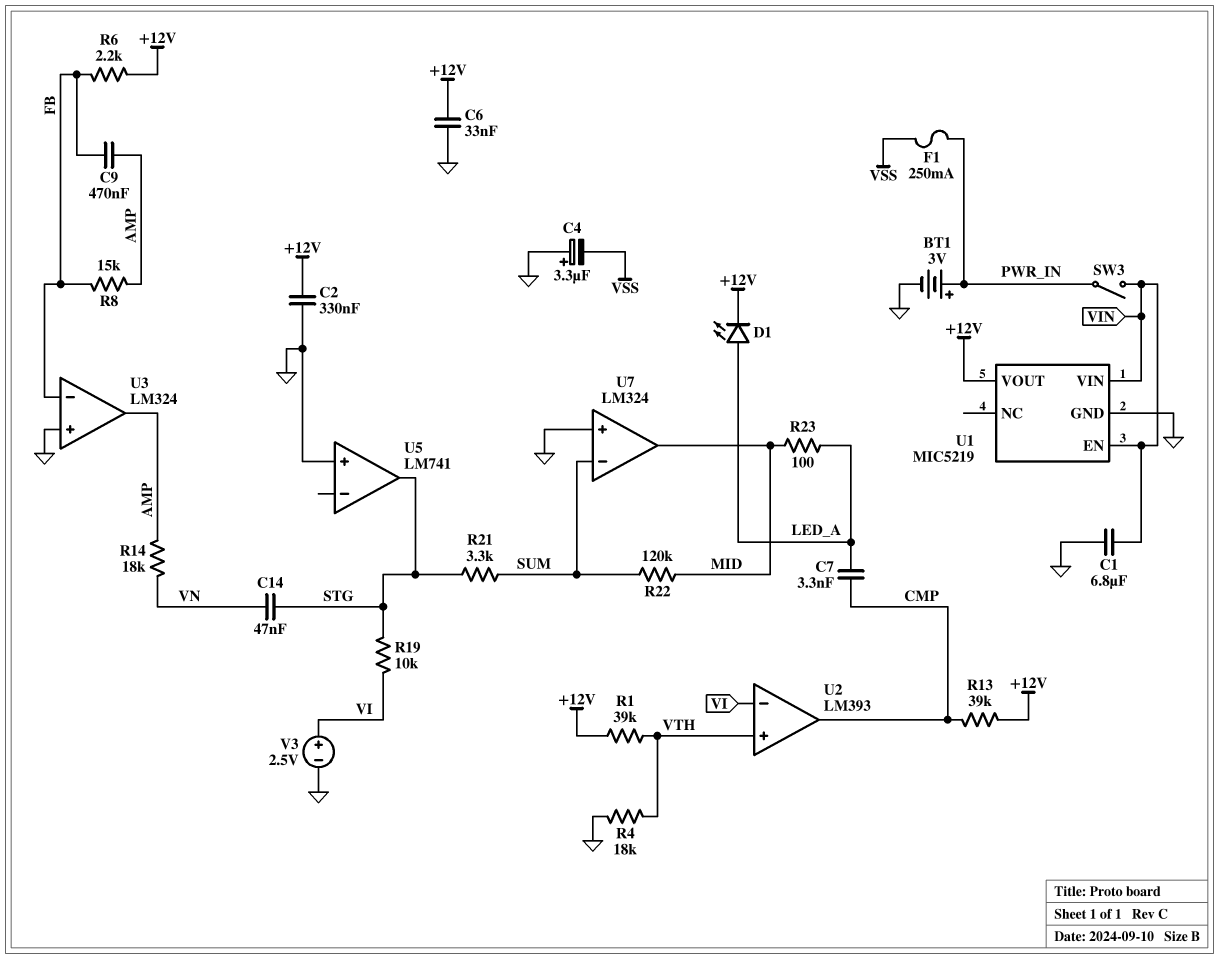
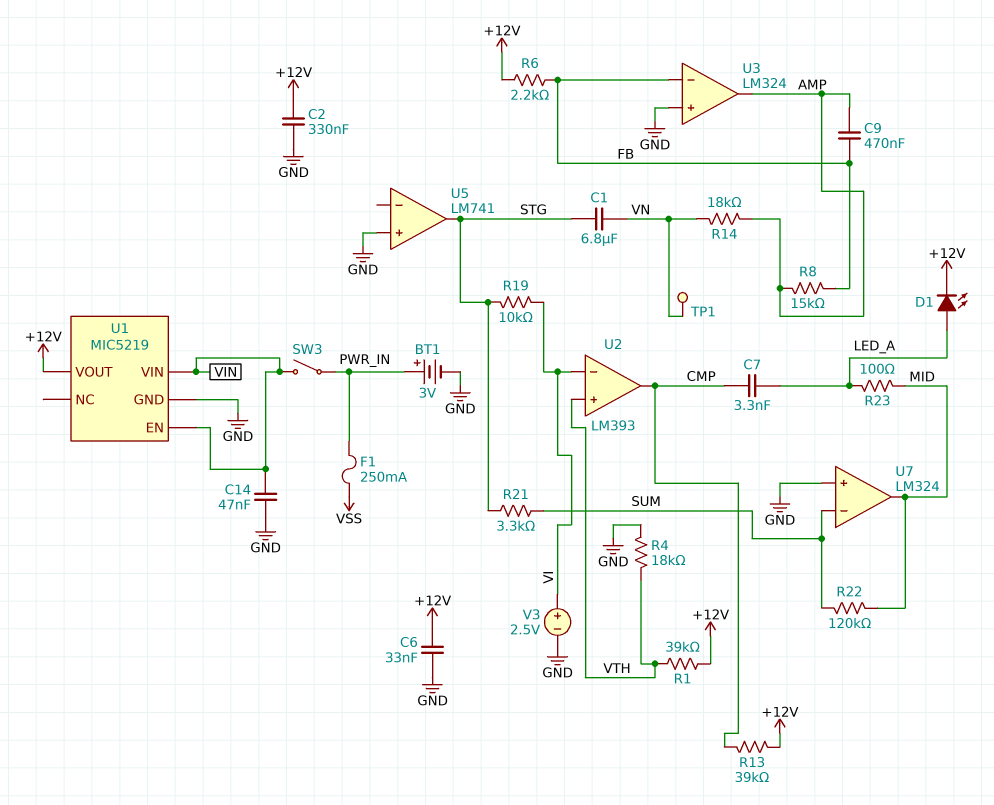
C1: 6.8uF (GND, VIN) -> 6.8uF (STG, VN)
C4: 3.3uF (plus GND, minus VSS) -> none
C14: 47nF (STG, VN) -> 47nF (GND, VIN)
TP1: none -> test point (VN)

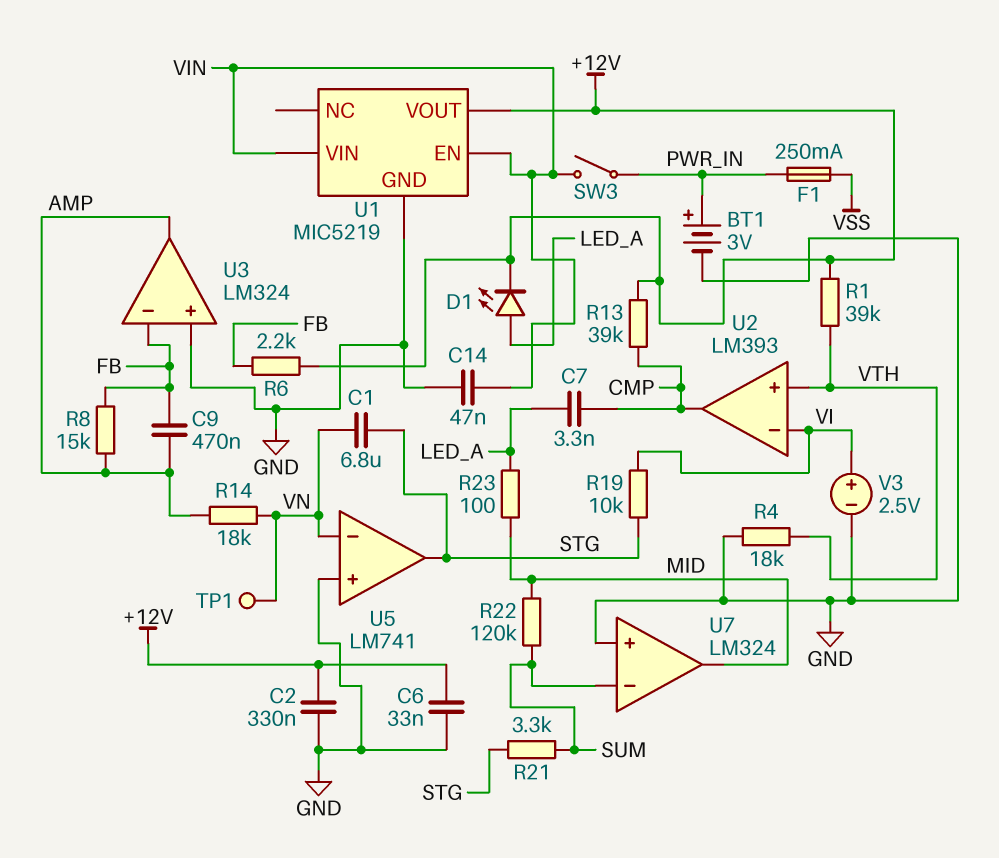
U5 pin in-: none -> VN

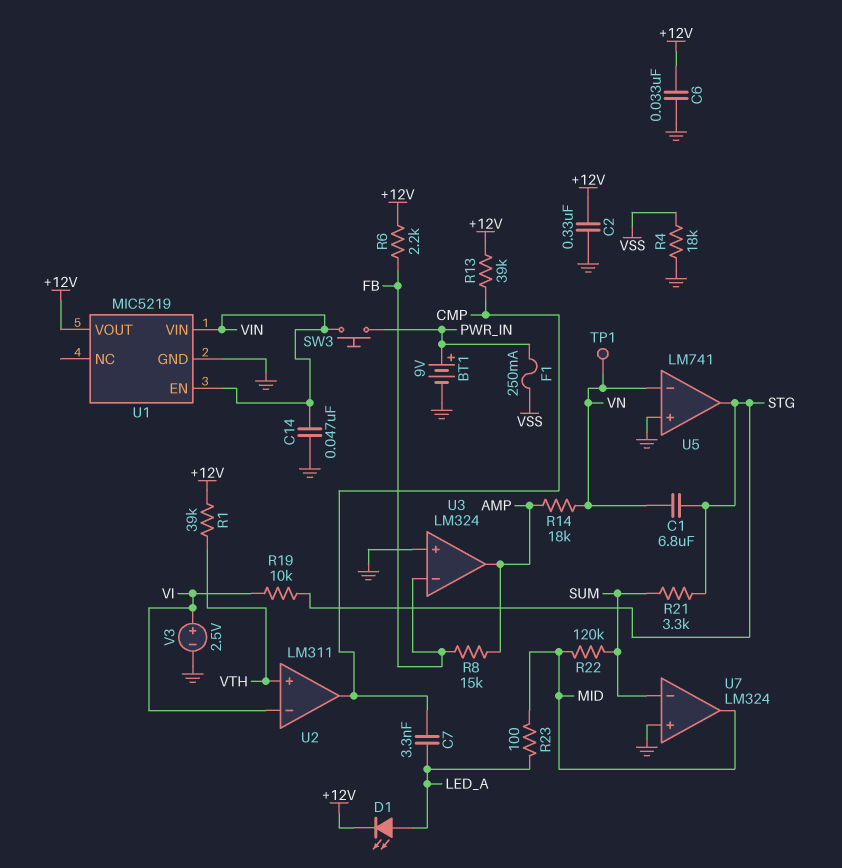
BT1: 3V (plus PWR_IN, minus GND) -> 9V (plus PWR_IN, minus GND)
C9: 470nF (AMP, FB) -> none
R4: 18k (GND, VTH) -> 18k (GND, VSS)
SW3: switch (PWR_IN, VIN) -> button (PWR_IN, VIN)
U2: LM393 -> LM311

